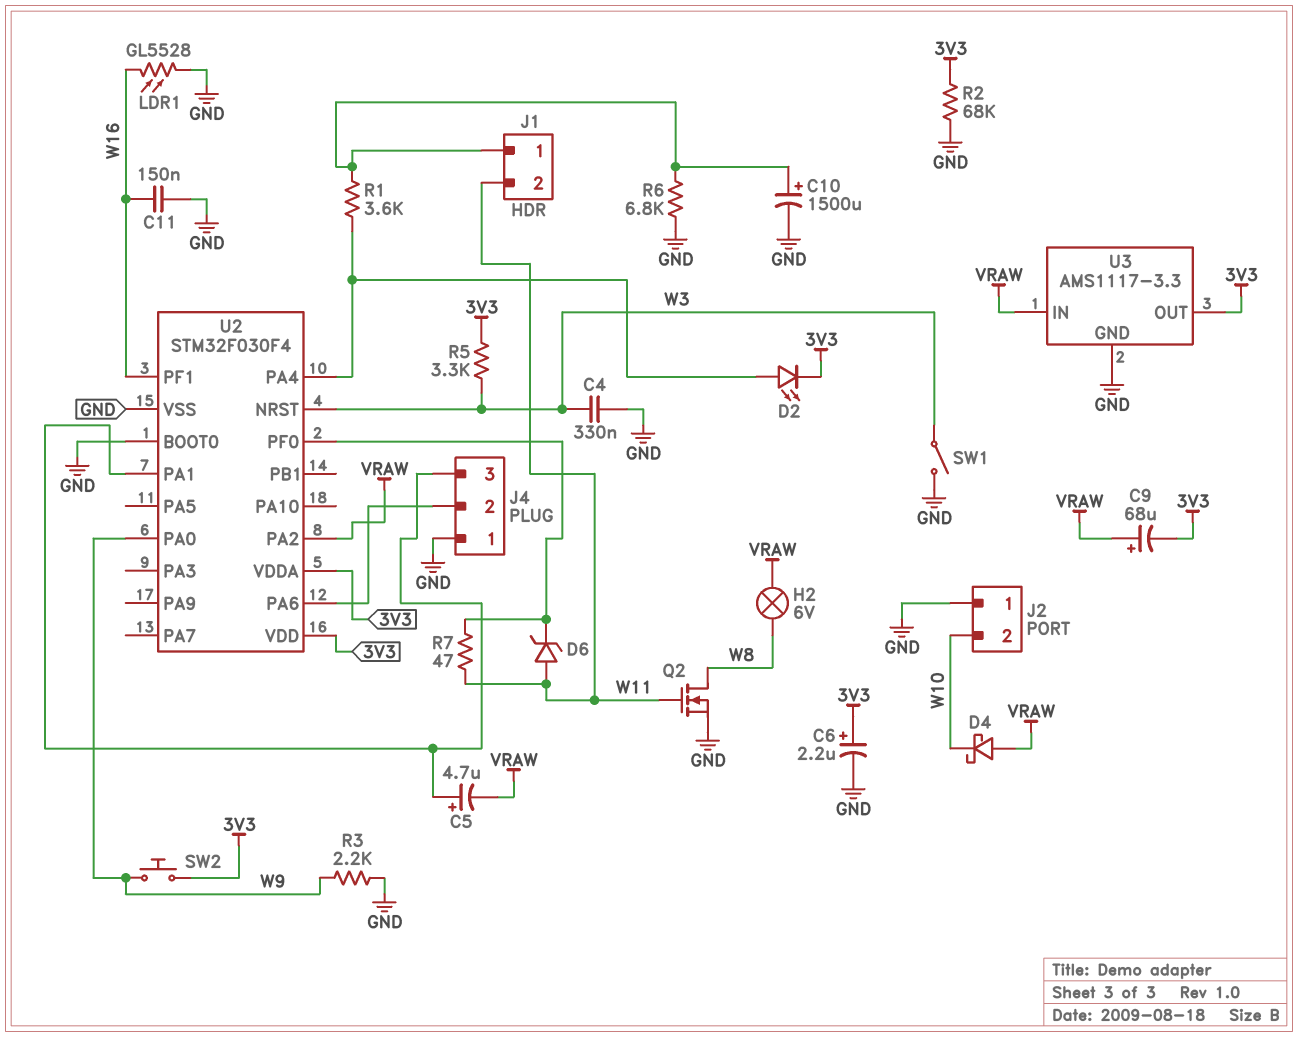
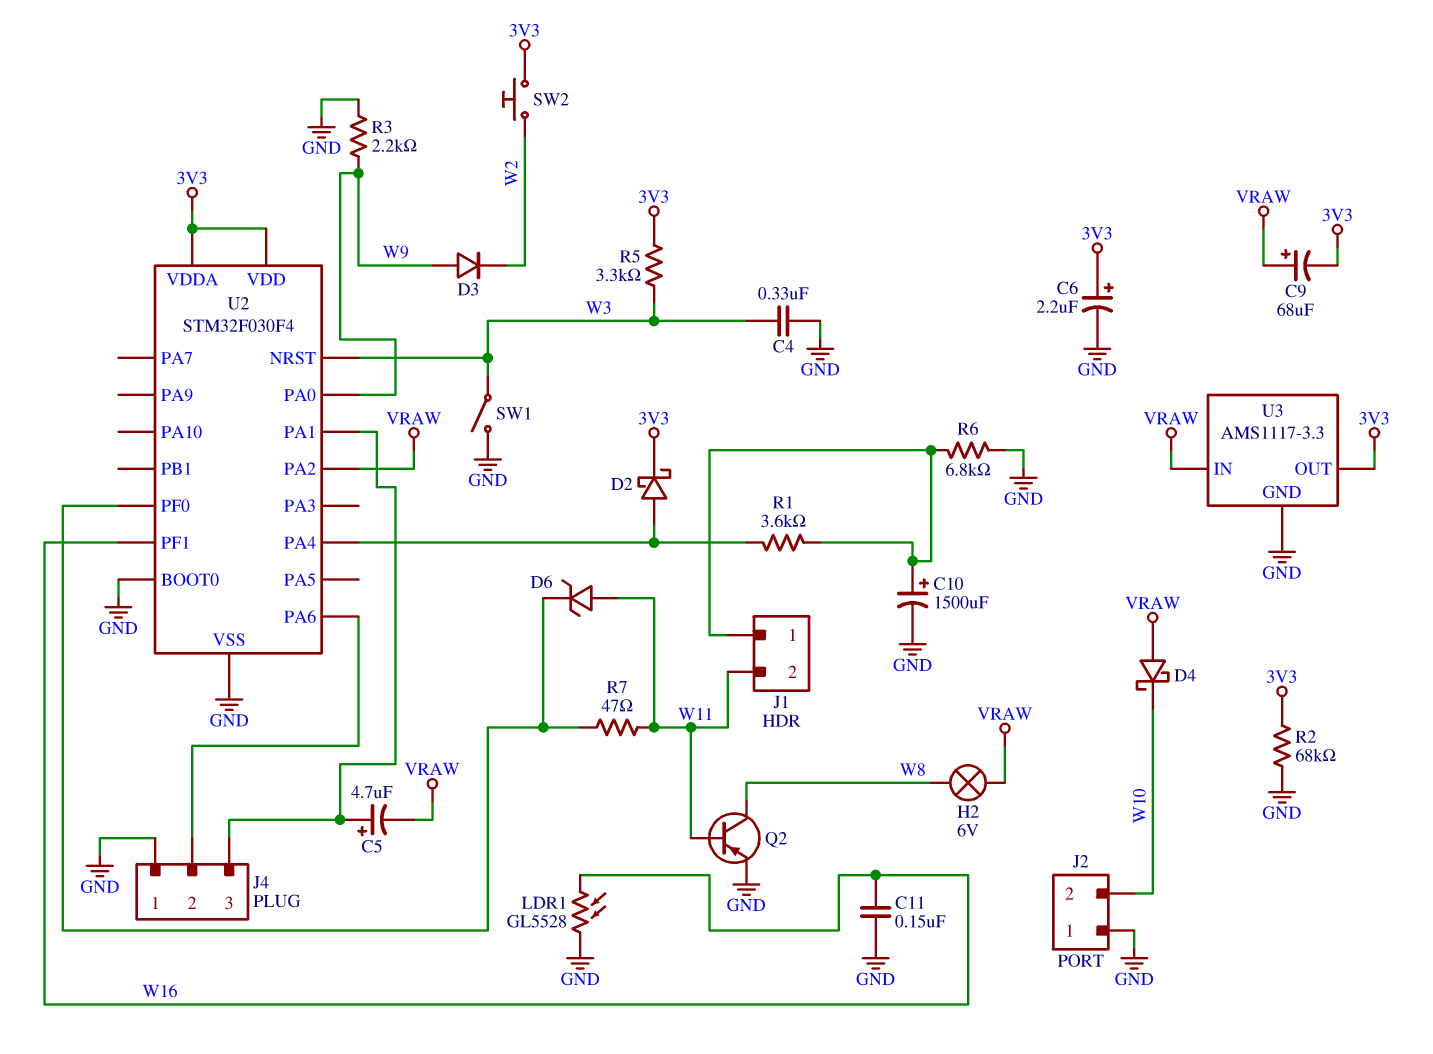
D2: LED (A U2/PA4, K 3V3) -> schottky (A U2/PA4, K 3V3)
D3: none -> diode (A W9, K W2)
Q2: NMOS (G W11, D W8, S GND) -> PNP (B W11, C W8, E GND)
SW2: button (3V3, W9) -> button (3V3, W2)

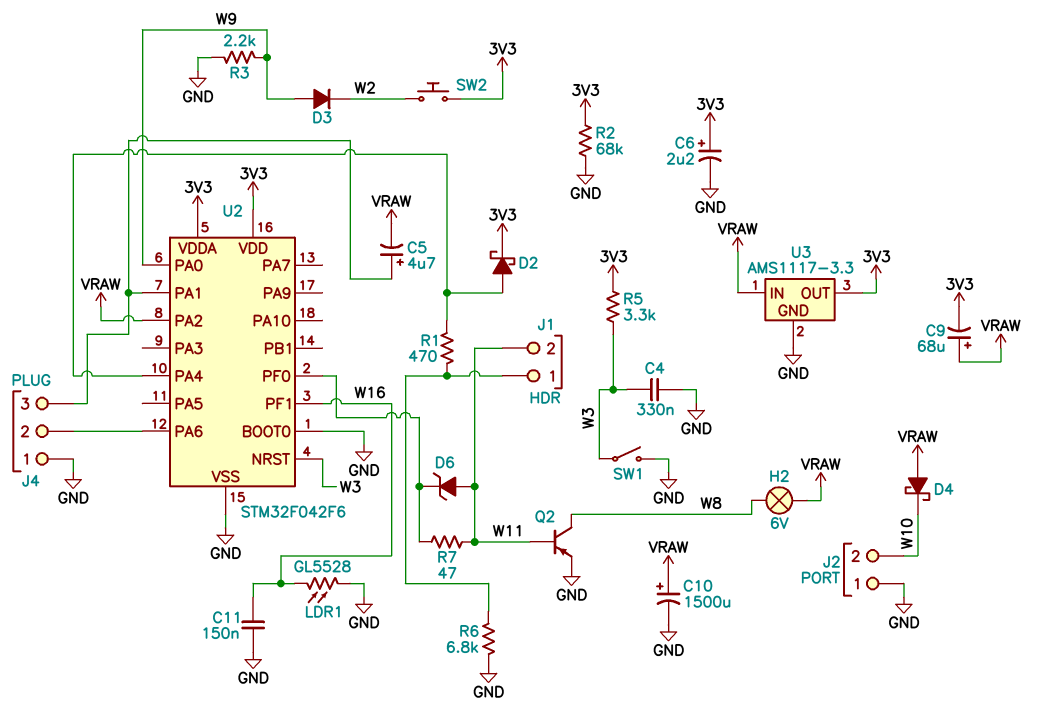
C10: 1500uF (plus J1/1, minus GND) -> 1500uF (plus VRAW, minus GND)
R1: 3.6k (J1/1, U2/PA4) -> 470 (J1/1, U2/PA4)
U2: STM32F030F4 -> STM32F042F6

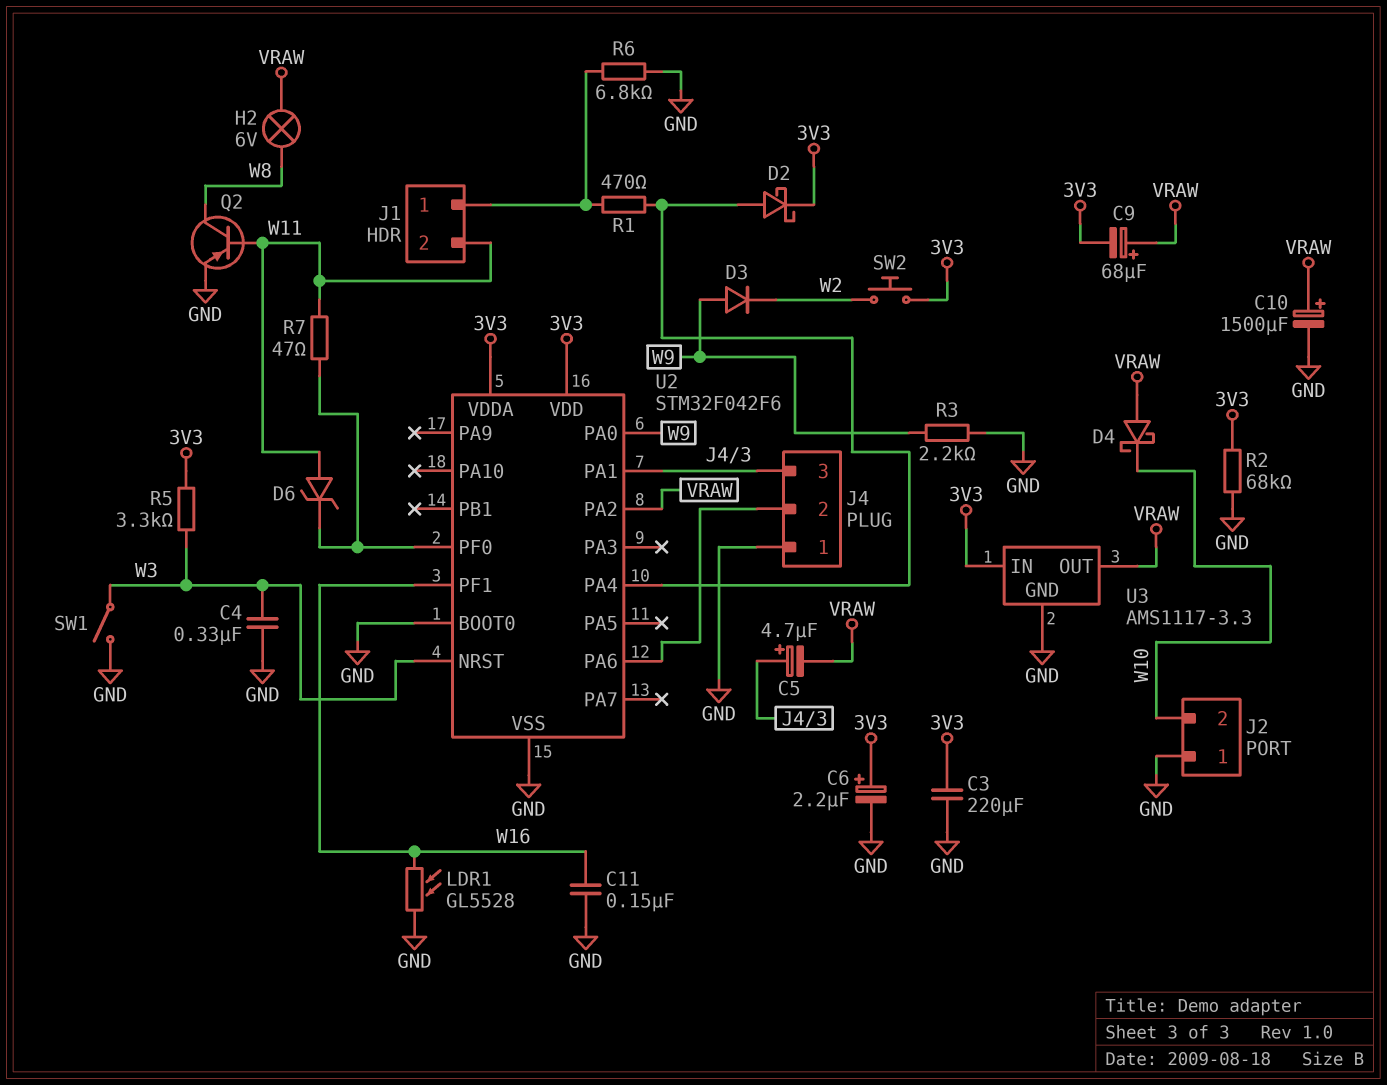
C3: none -> 220uF (3V3, GND)
U3 pin IN: VRAW -> 3V3
U3 pin OUT: 3V3 -> VRAW

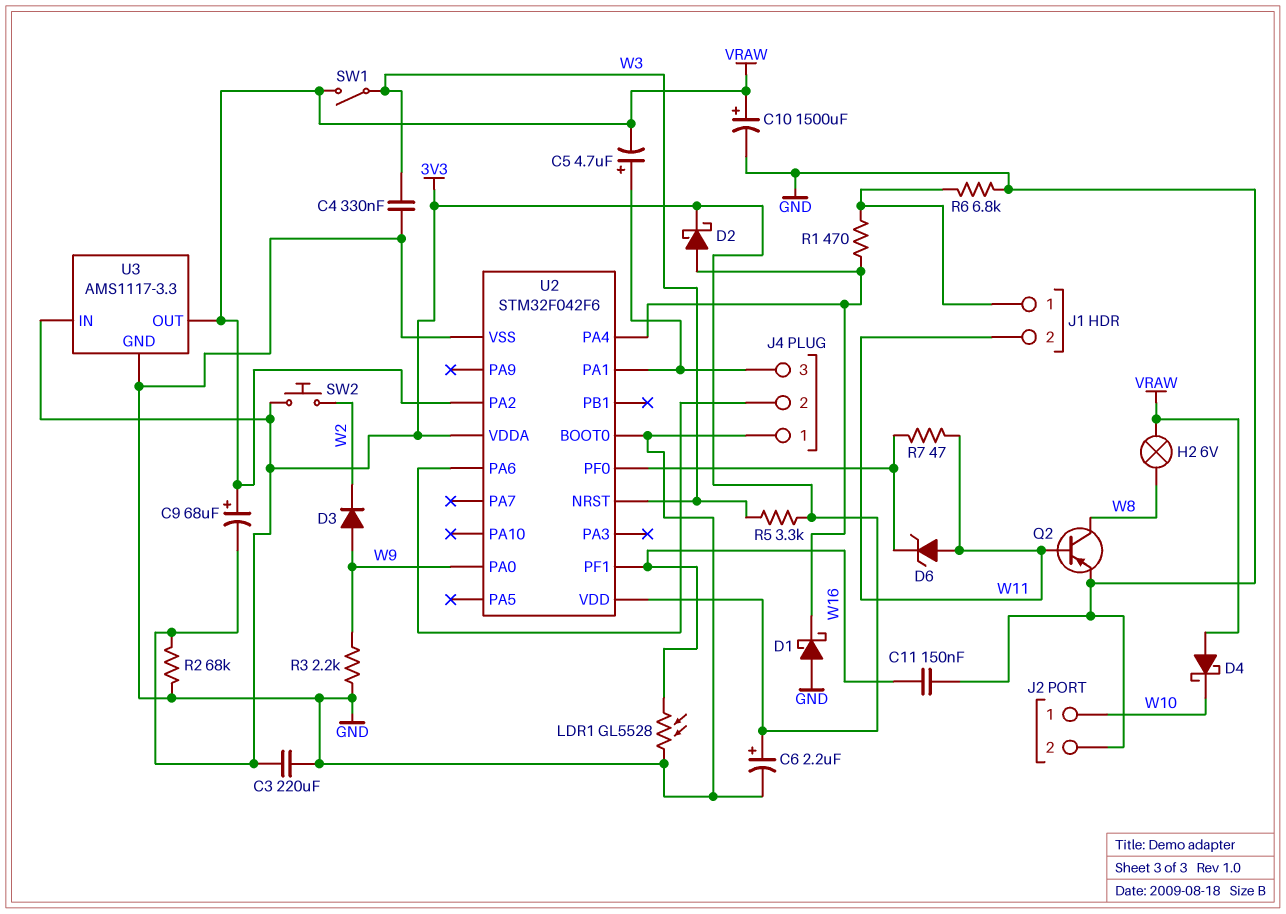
D1: none -> schottky (A GND, K U2/PA4)
J2 pin 1: GND -> W10
J2 pin 2: W10 -> GND
SW1: switch (GND, W3) -> switch (VRAW, W3)

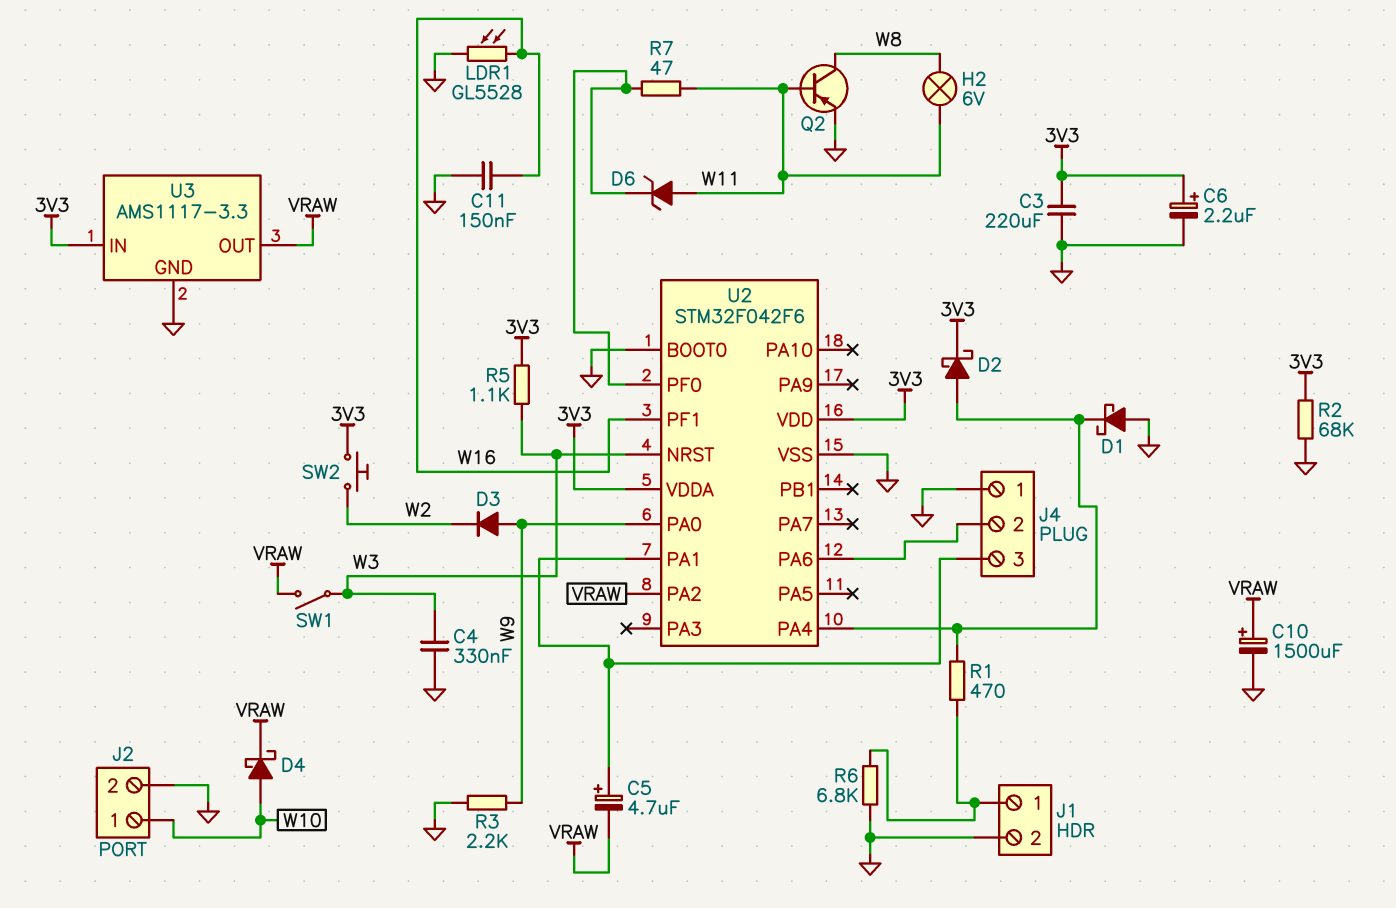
C9: 68uF (plus VRAW, minus 3V3) -> none
D4: schottky (A VRAW, K W10) -> schottky (A W10, K VRAW)
H2: lamp 6V (VRAW, W8) -> lamp 6V (W8, W11)
J1 pin 2: W11 -> GND
R5: 3.3k (3V3, W3) -> 1.1k (3V3, W3)

